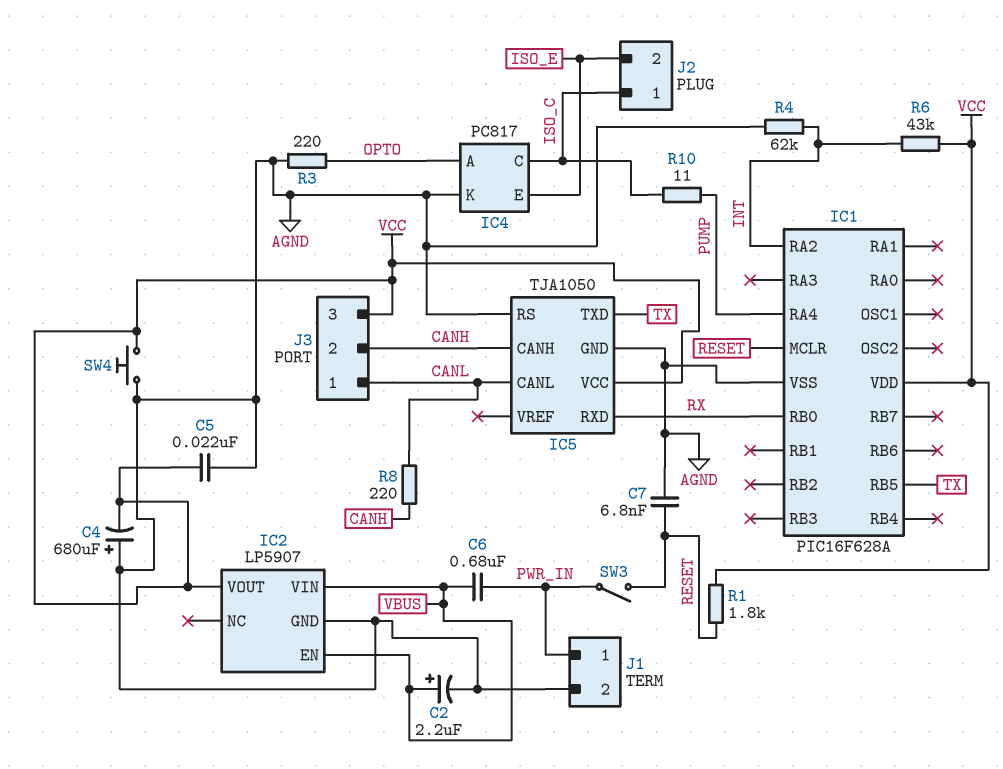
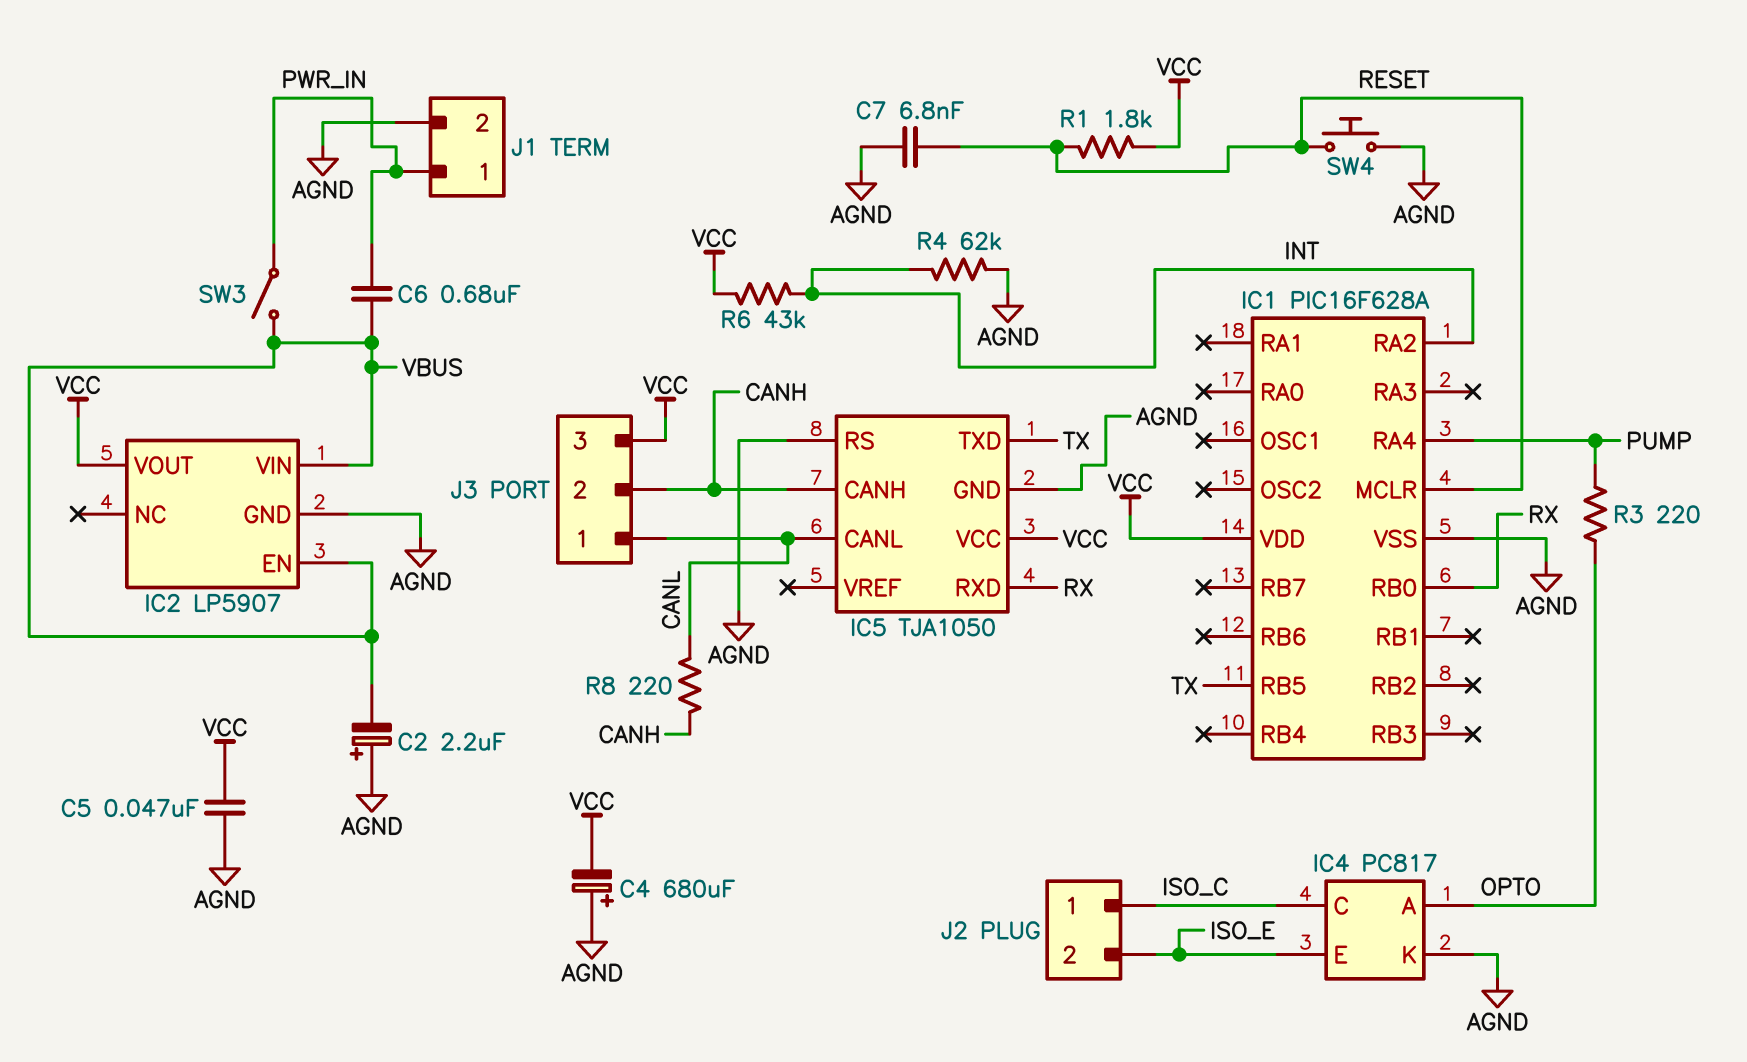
C2: 2.2uF (plus VBUS, minus AGND) -> 2.2uF (plus AGND, minus VBUS)
C5: 22nF (AGND, VCC) -> 47nF (AGND, VCC)
R3: 220 (AGND, OPTO) -> 220 (OPTO, PUMP)
R10: 11 (ISO_C, PUMP) -> none
SW3: switch (PWR_IN, RESET) -> switch (PWR_IN, VBUS)
SW4: button (AGND, VCC) -> button (AGND, RESET)

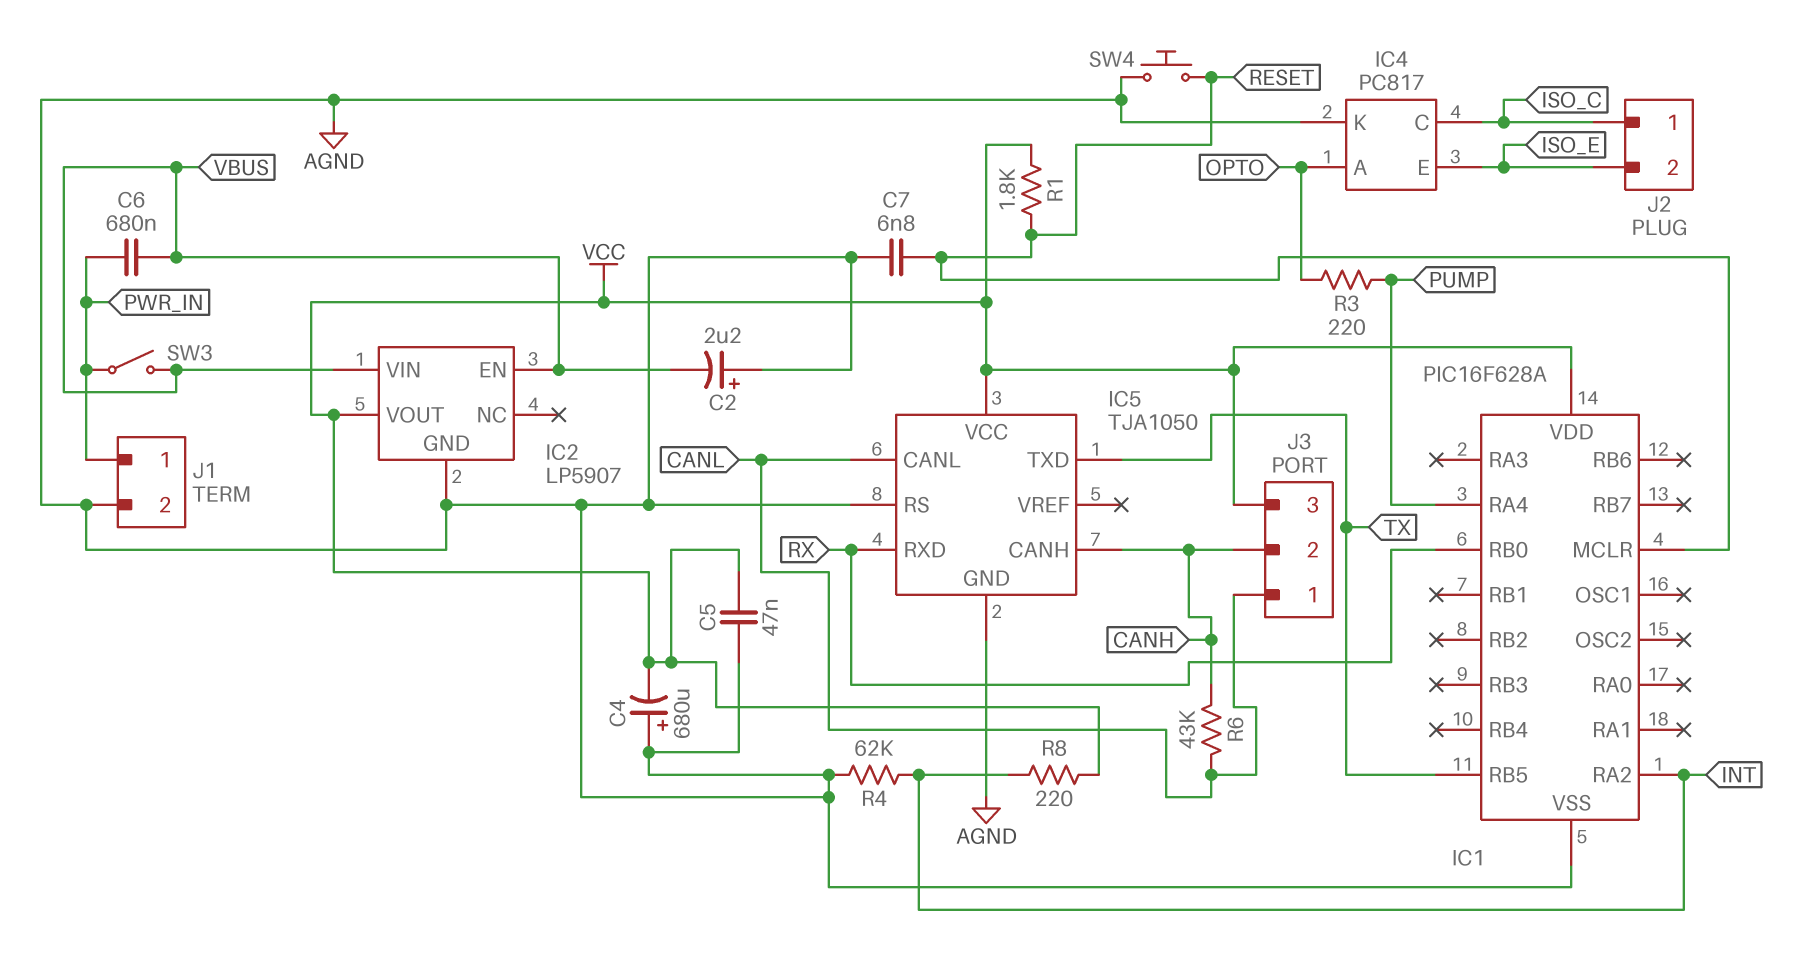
R6: 43k (INT, VCC) -> 43k (CANH, CANL)
R8: 220 (CANH, CANL) -> 220 (INT, VCC)

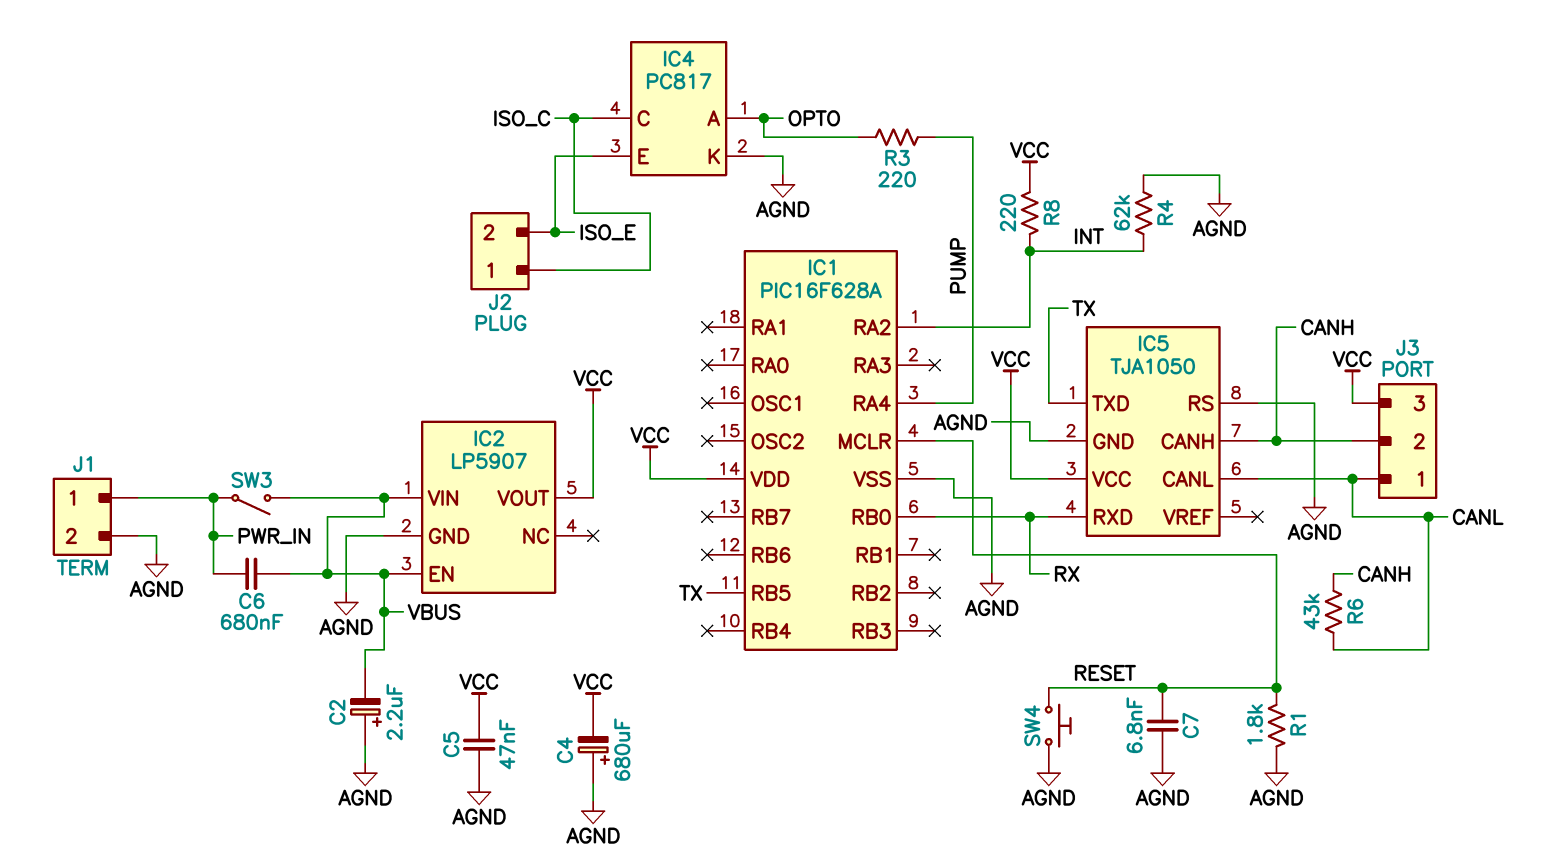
R1: 1.8k (RESET, VCC) -> 1.8k (AGND, RESET)

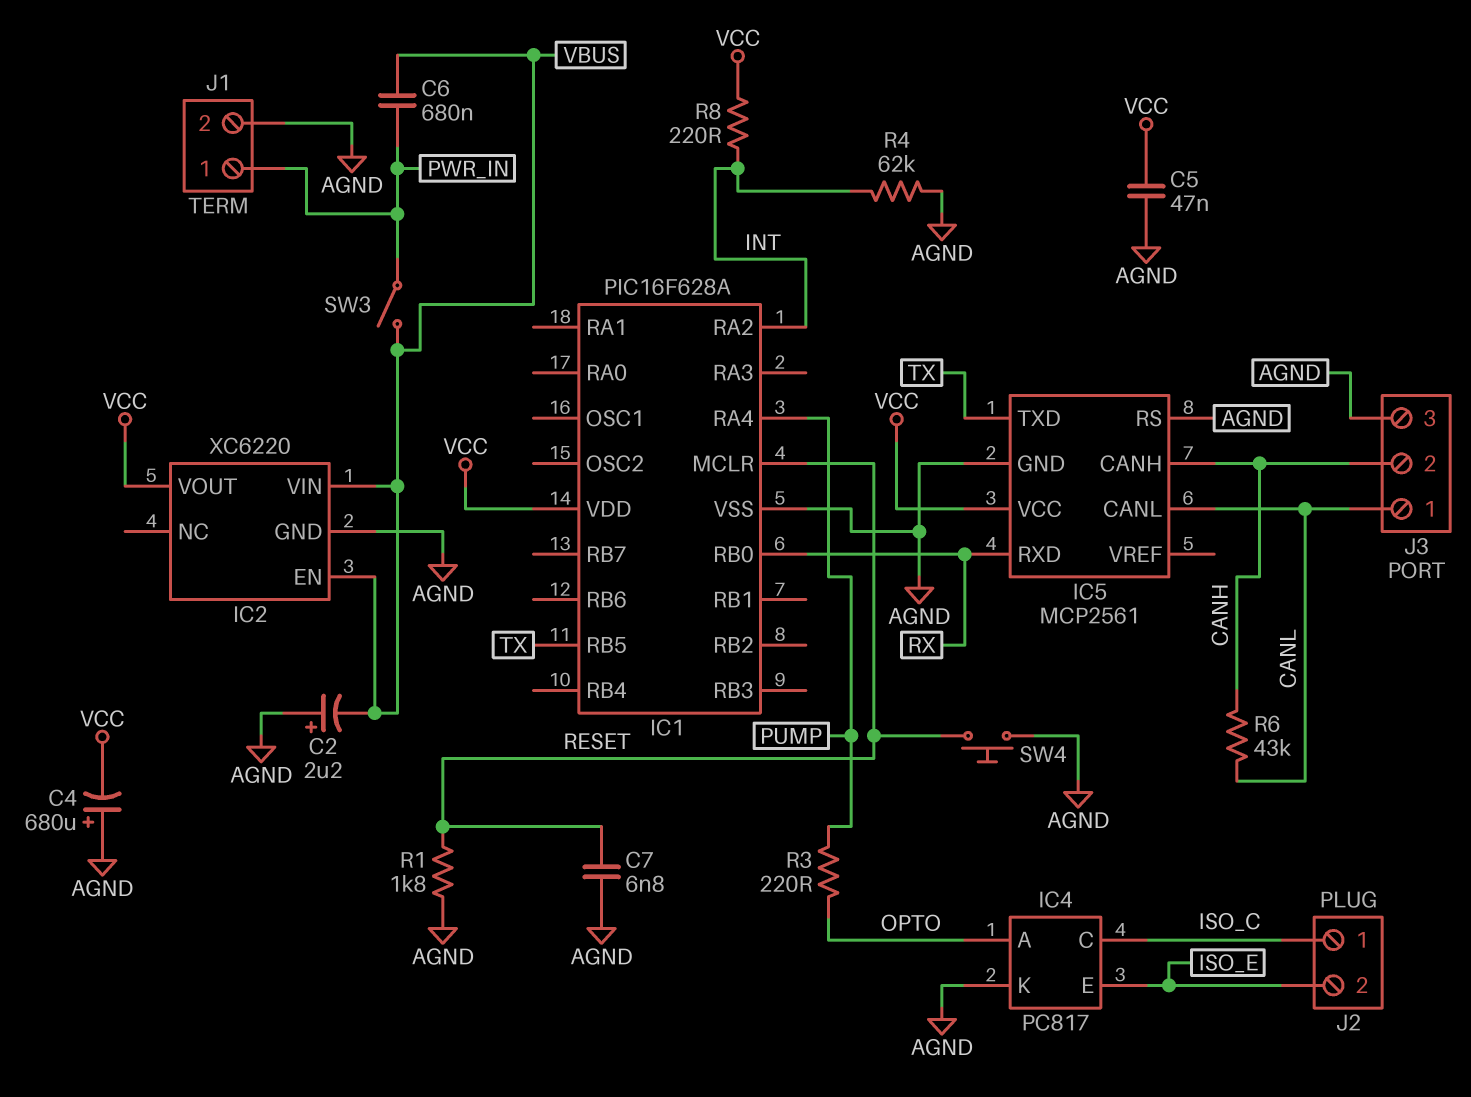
IC2: LP5907 -> XC6220
IC5: TJA1050 -> MCP2561
J3 pin 3: VCC -> AGND

